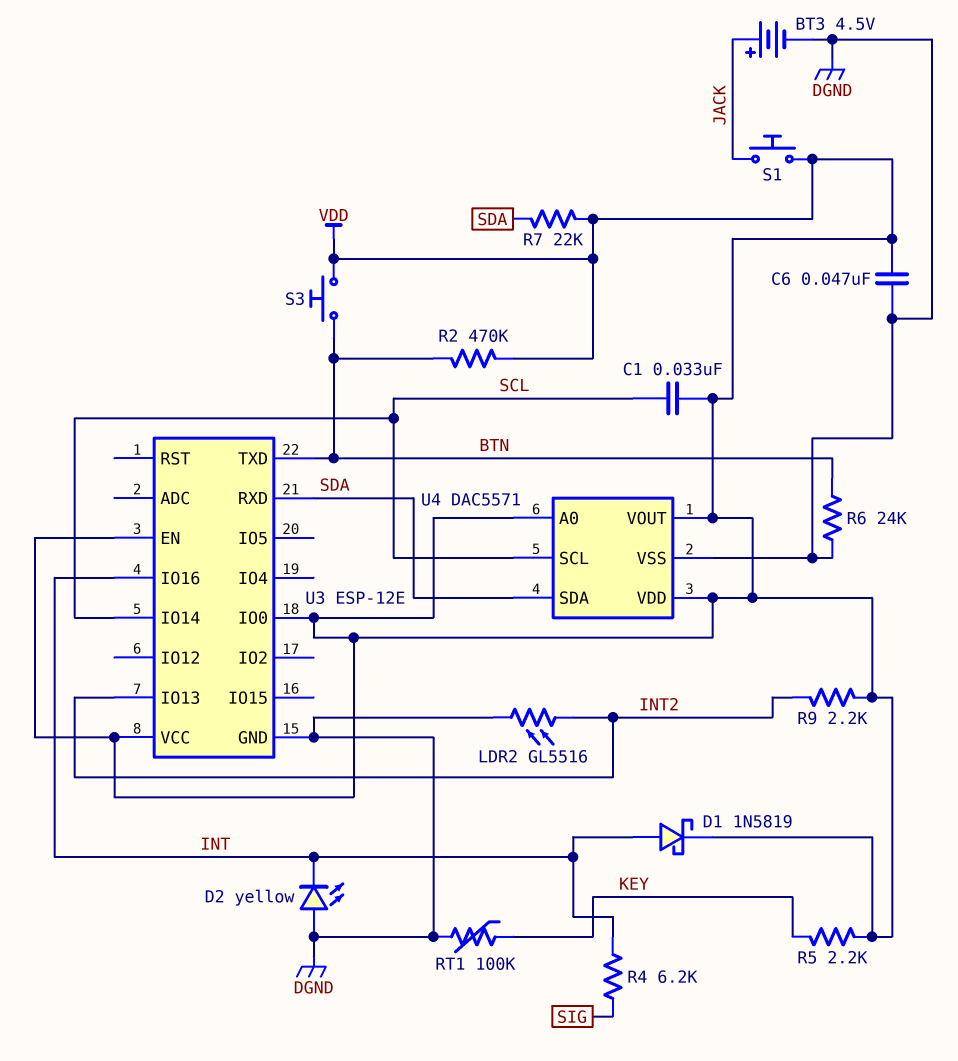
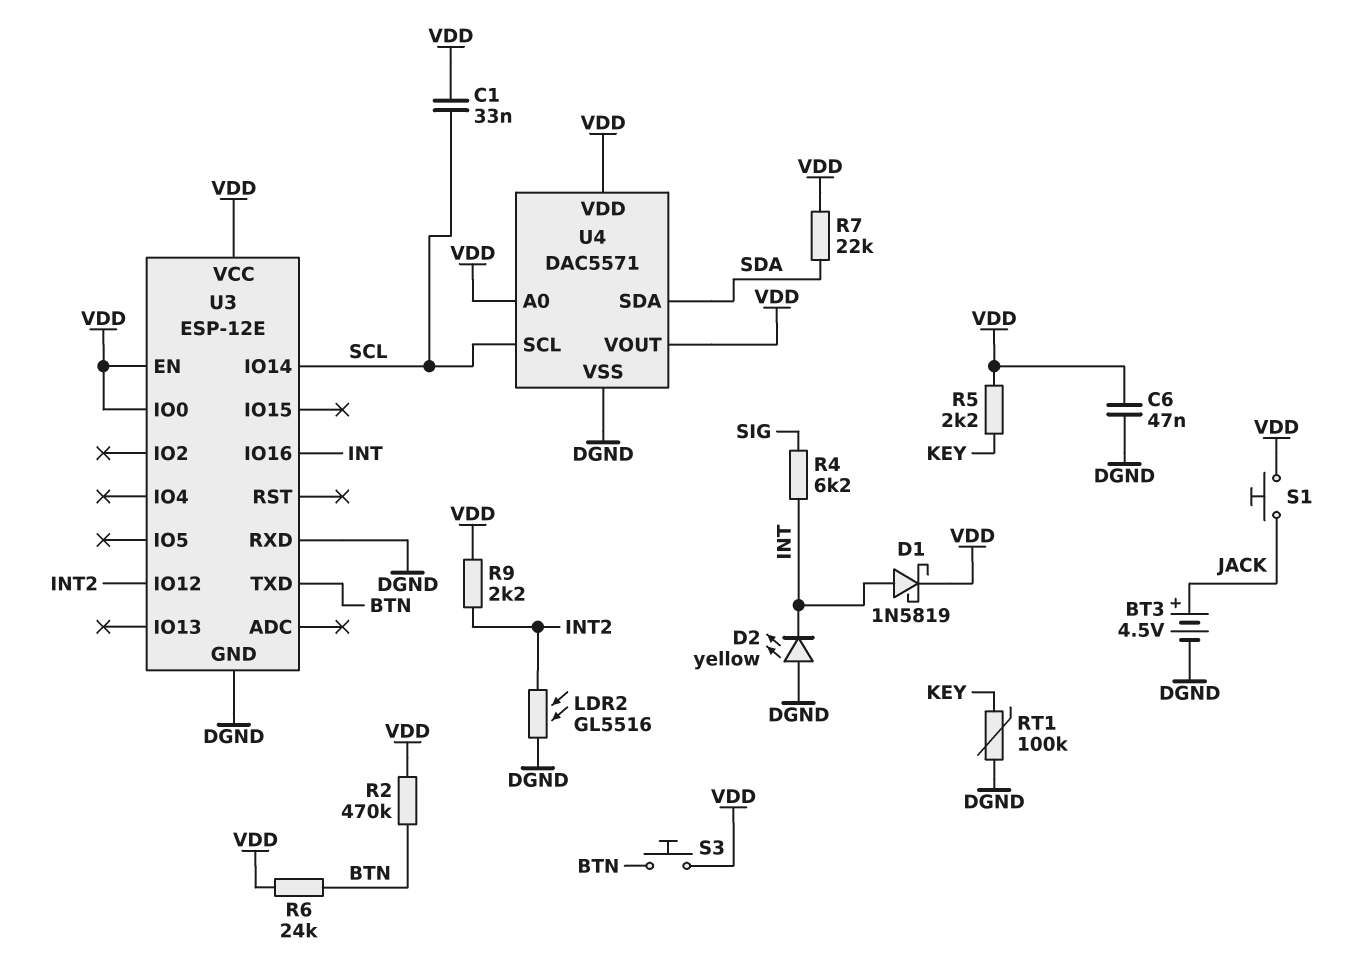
R6: 24k (BTN, DGND) -> 24k (BTN, VDD)
U3 pin IO12: none -> INT2
U3 pin IO13: INT2 -> none
U3 pin RXD: SDA -> DGND

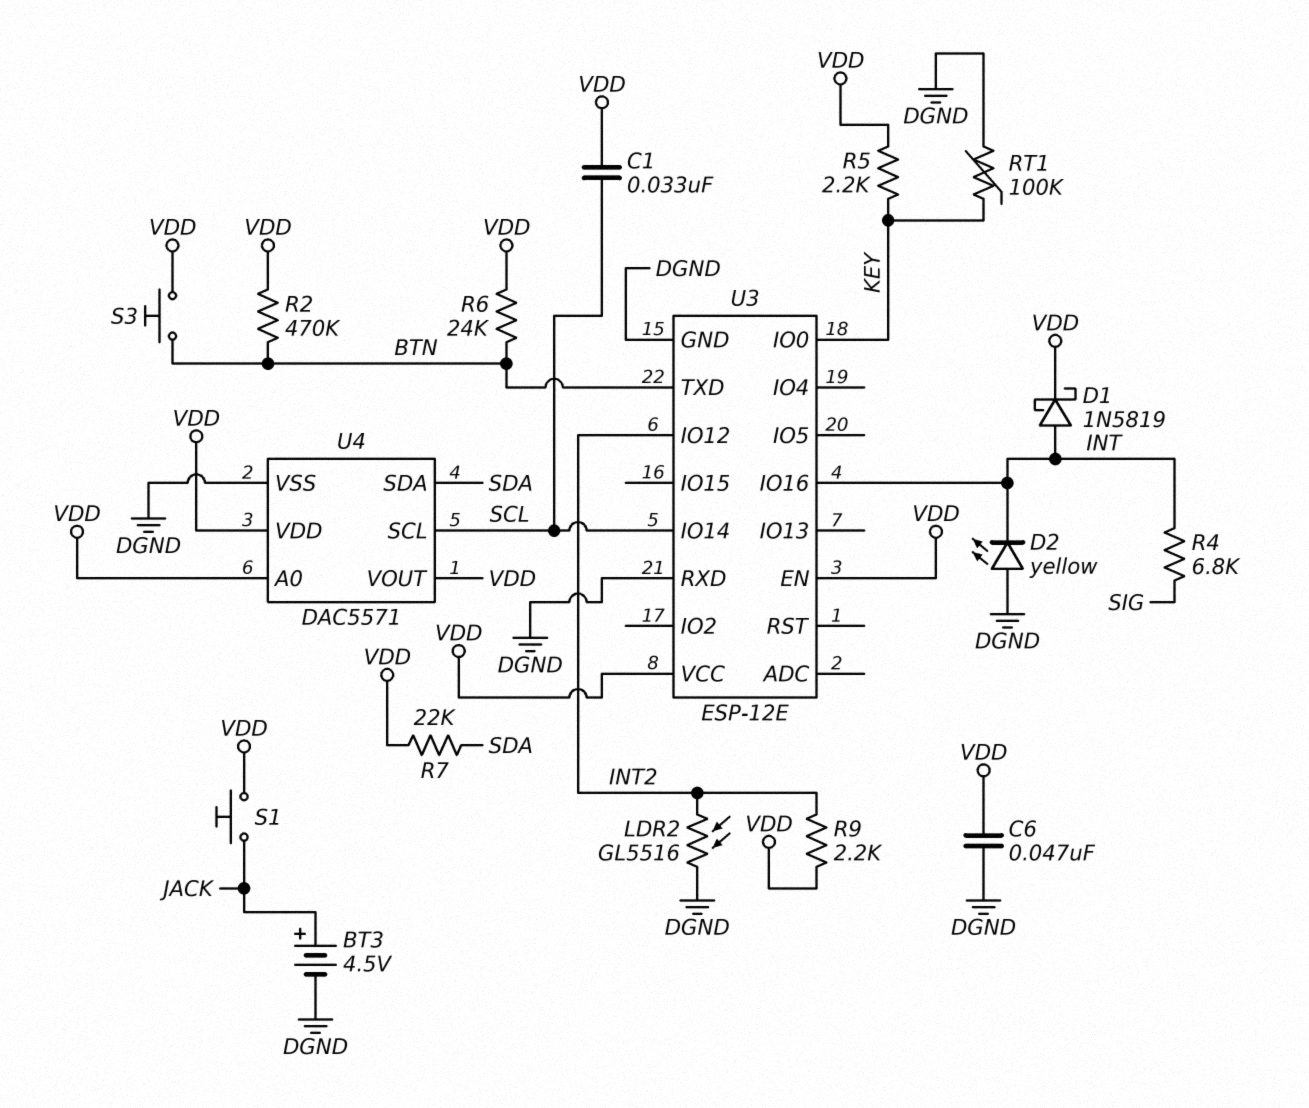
R4: 6.2k (INT, SIG) -> 6.8k (INT, SIG)
U3 pin IO0: VDD -> KEY

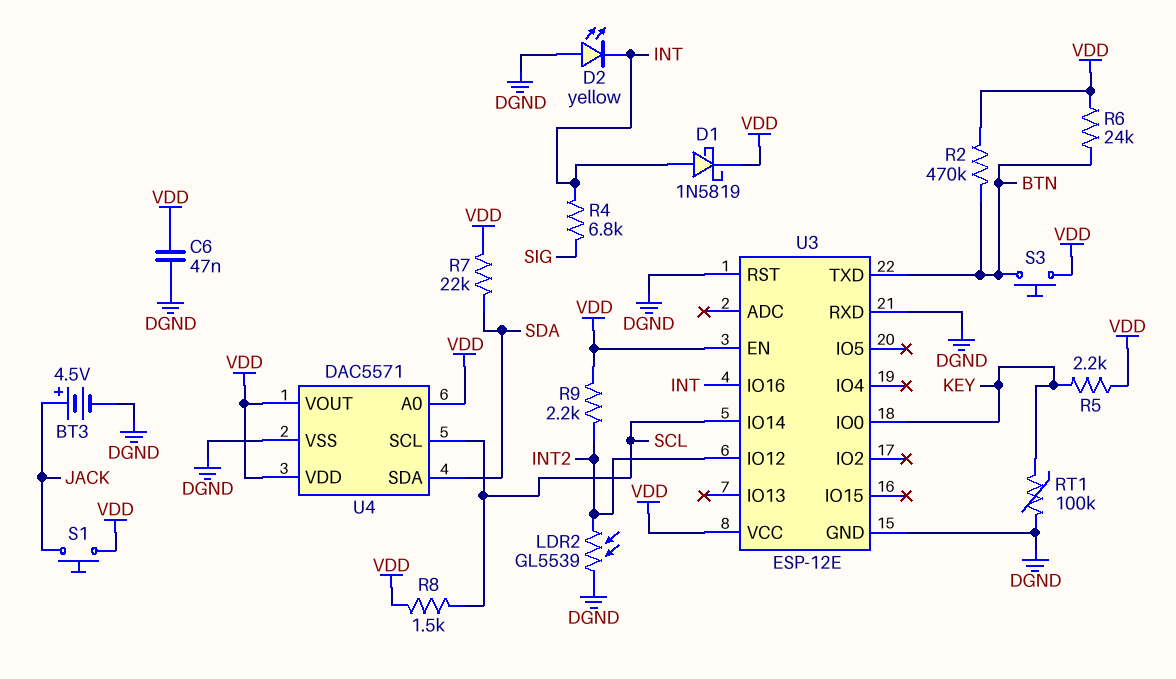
C1: 33nF (SCL, VDD) -> none
LDR2: GL5516 (DGND, INT2) -> GL5539 (DGND, INT2)
R8: none -> 1.5k (SCL, VDD)
U3 pin RST: none -> DGND

